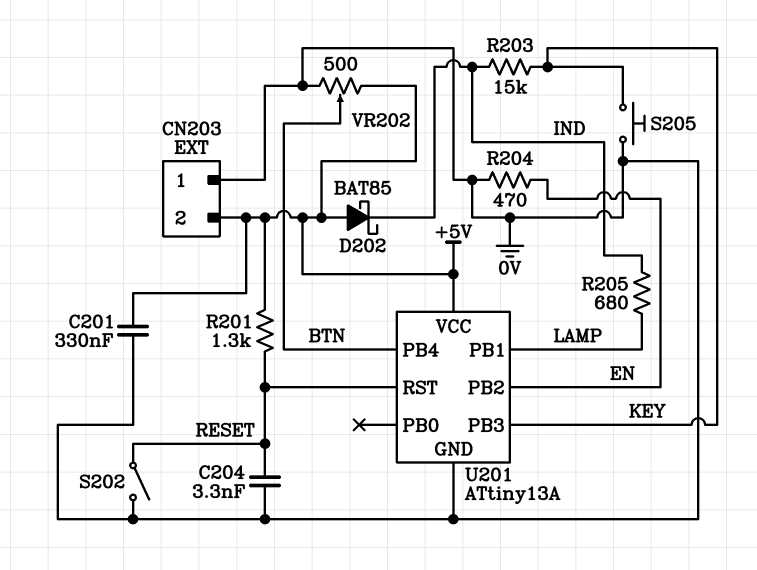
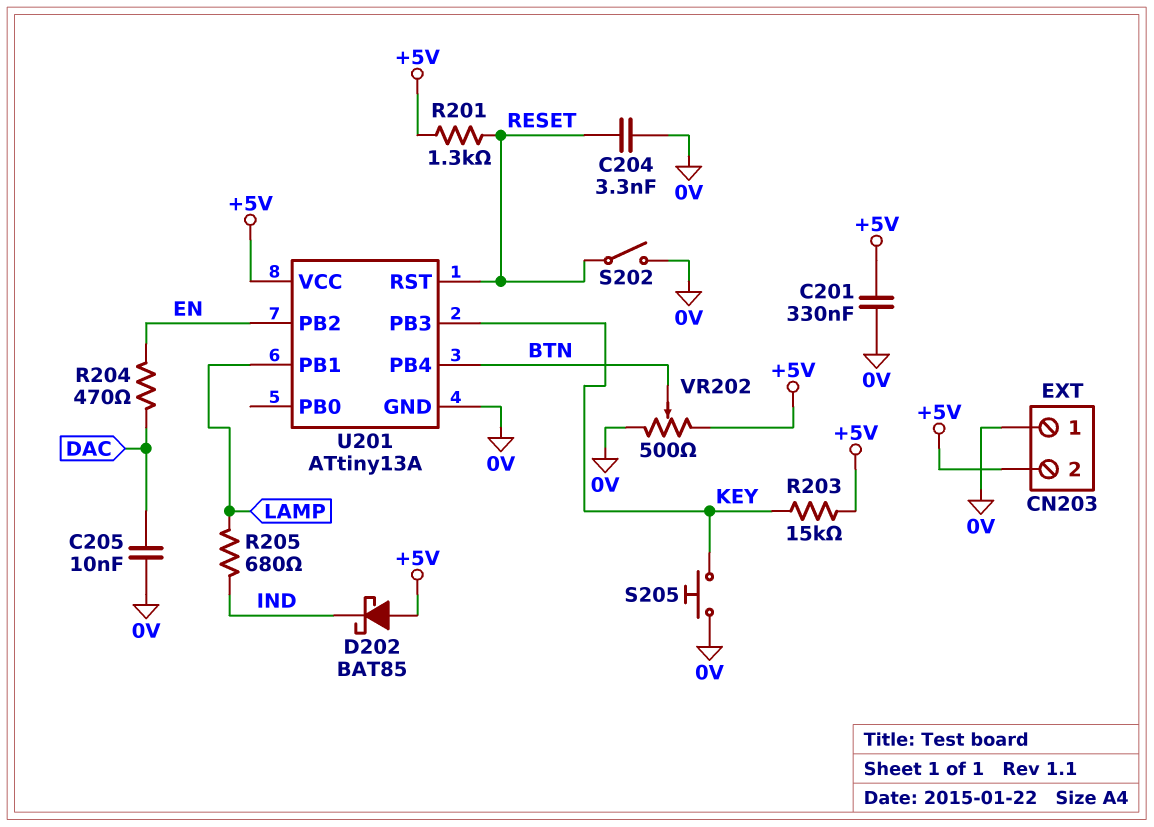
C205: none -> 10nF (0V, DAC)
R203: 15k (IND, KEY) -> 15k (+5V, KEY)
R204: 470 (0V, EN) -> 470 (DAC, EN)

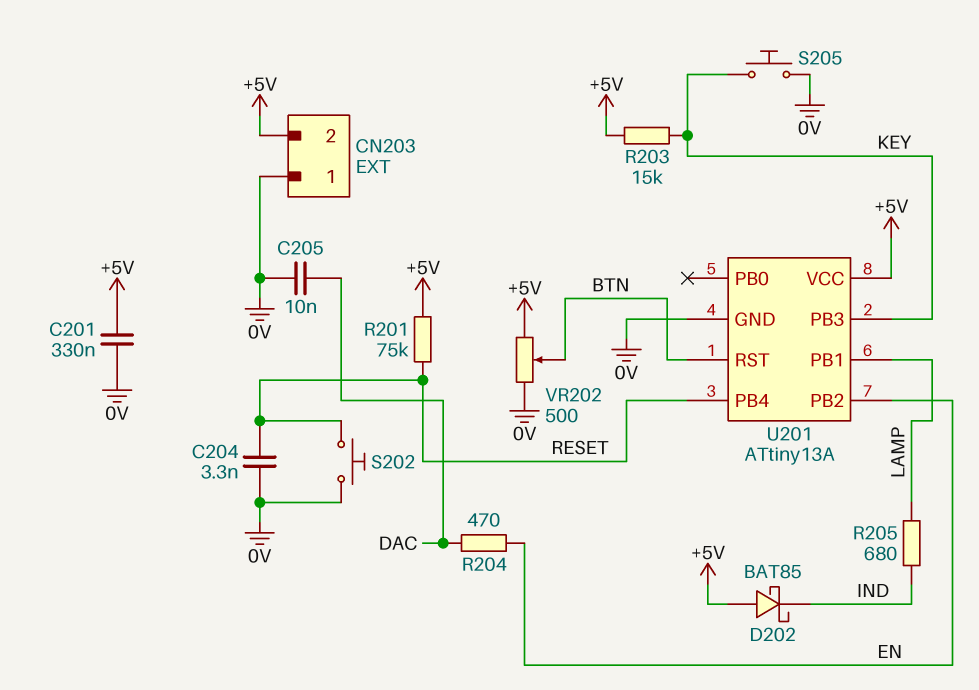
R201: 1.3k (+5V, RESET) -> 75k (+5V, RESET)
S202: switch (0V, RESET) -> button (0V, RESET)
U201 pin PB4: BTN -> RESET
U201 pin RST: RESET -> BTN

